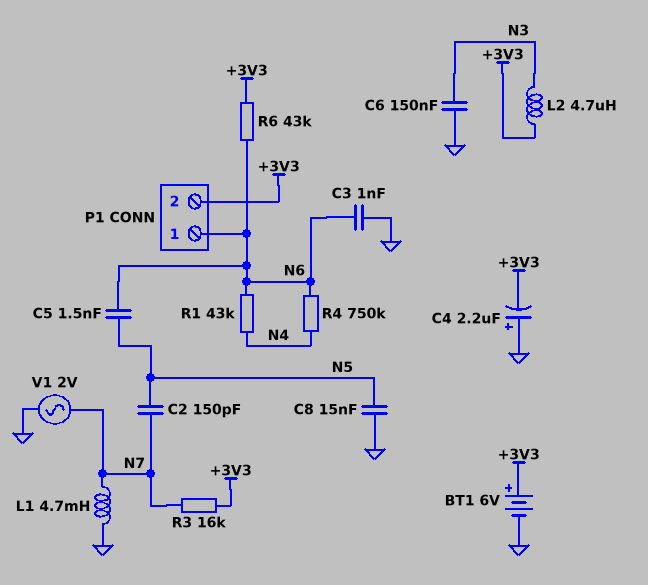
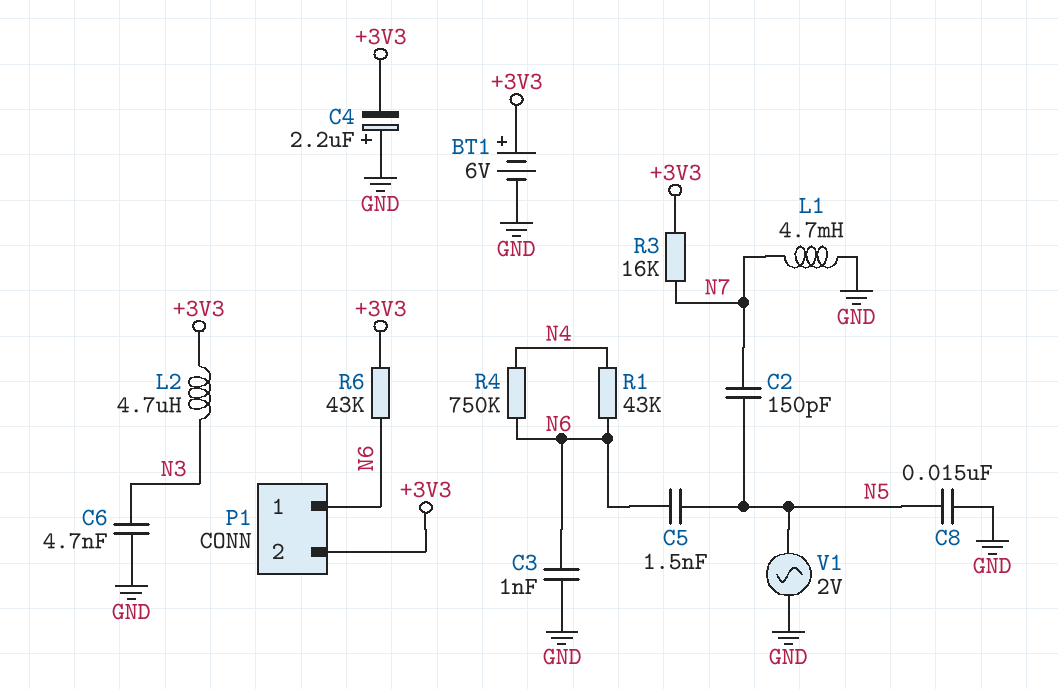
C6: 150nF (GND, N3) -> 4.7nF (GND, N3)
V1: AC 2V (GND, N7) -> AC 2V (GND, N5)

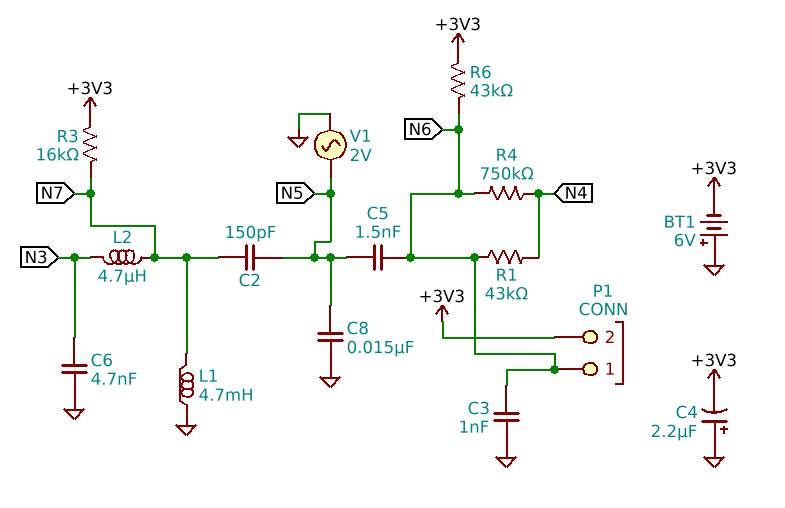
BT1: 6V (plus +3V3, minus GND) -> 6V (plus GND, minus +3V3)
L2: 4.7uH (+3V3, N3) -> 4.7uH (N3, N7)

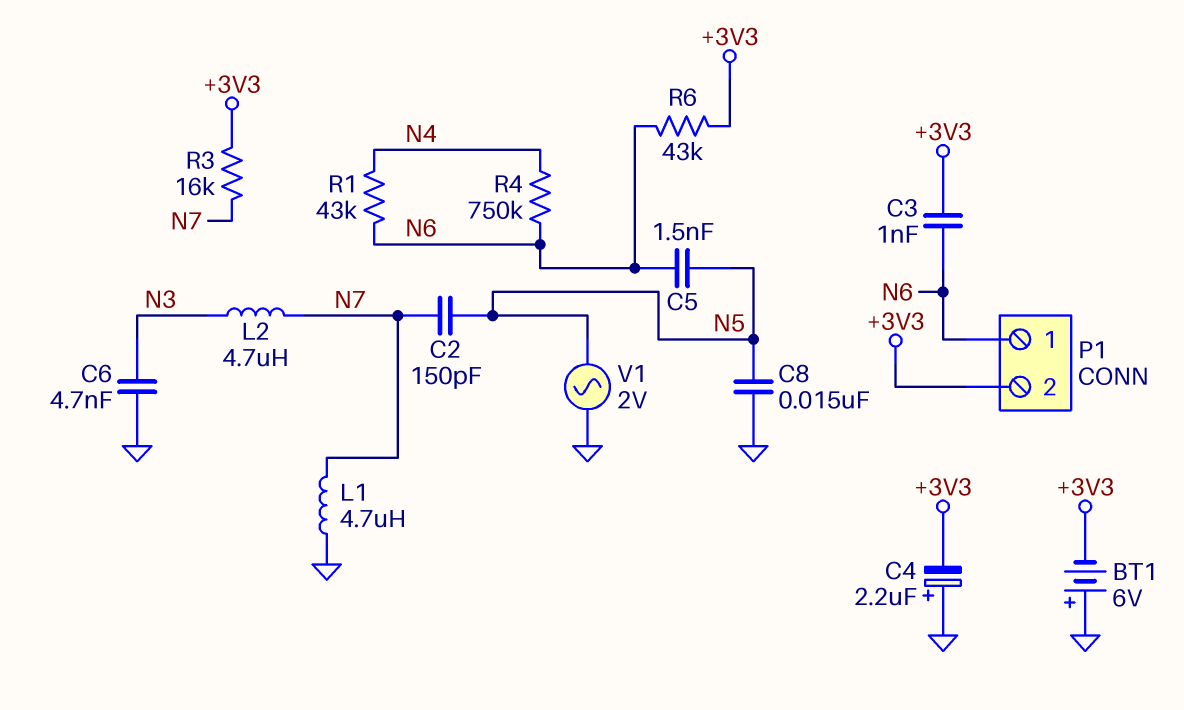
C3: 1nF (GND, N6) -> 1nF (+3V3, N6)
L1: 4.7mH (GND, N7) -> 4.7uH (GND, N7)

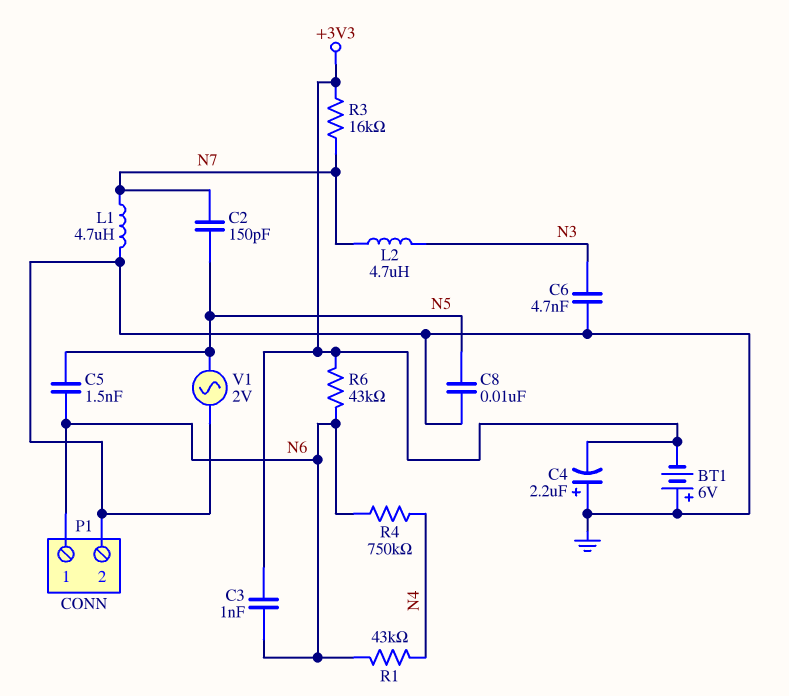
C8: 15nF (GND, N5) -> 10nF (GND, N5)
P1 pin 2: +3V3 -> GND

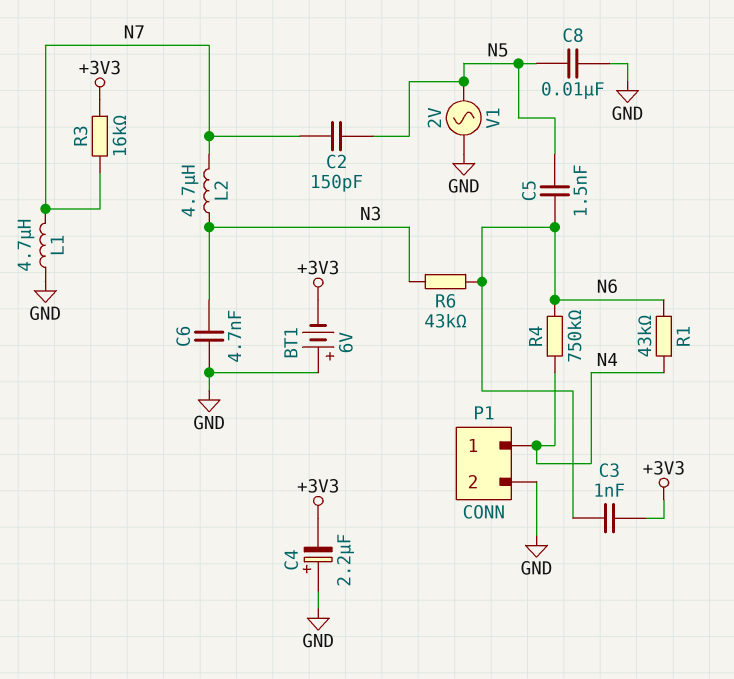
P1 pin 1: N6 -> N4
R6: 43k (+3V3, N6) -> 43k (N3, N6)

